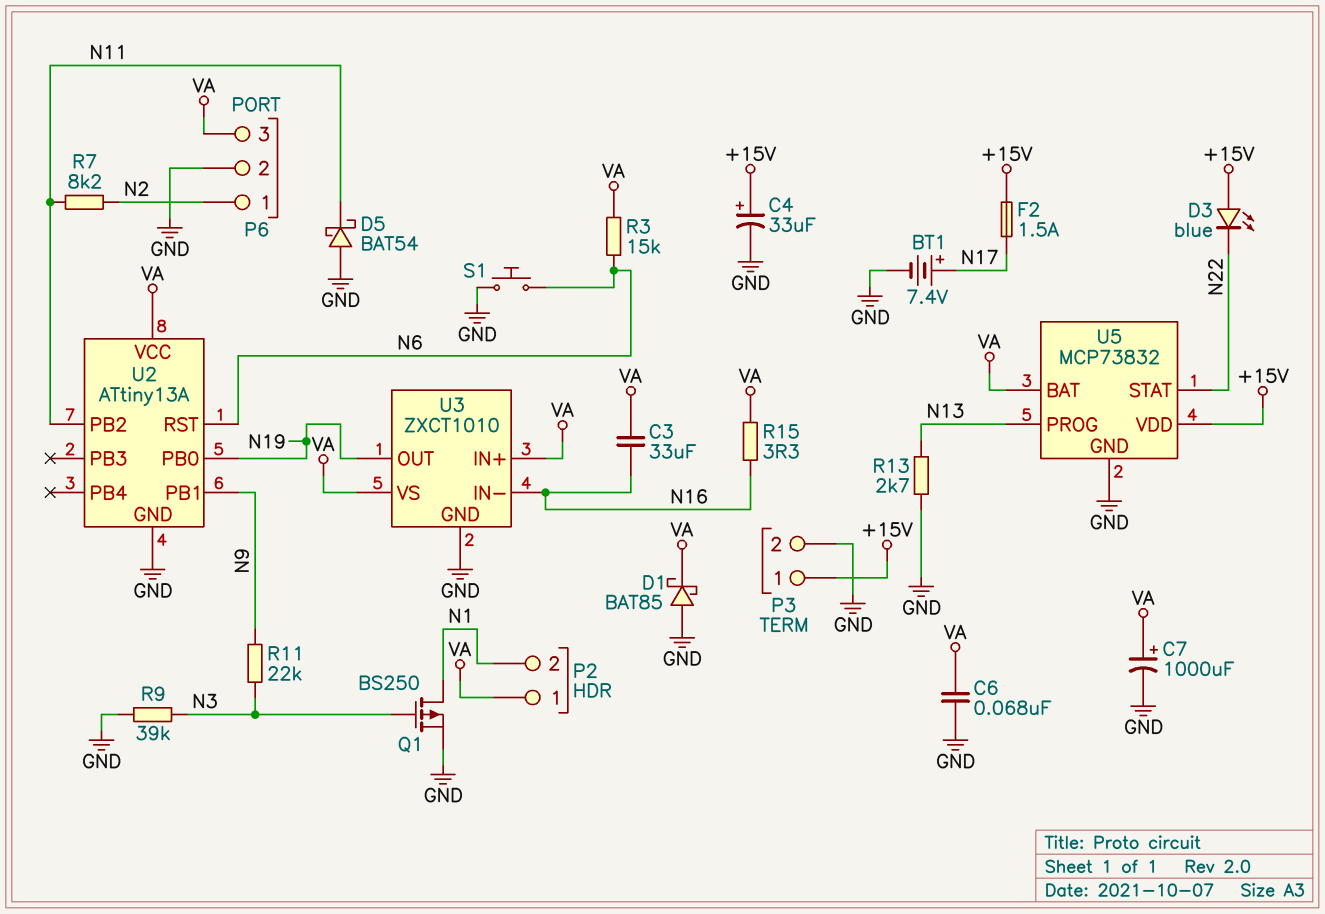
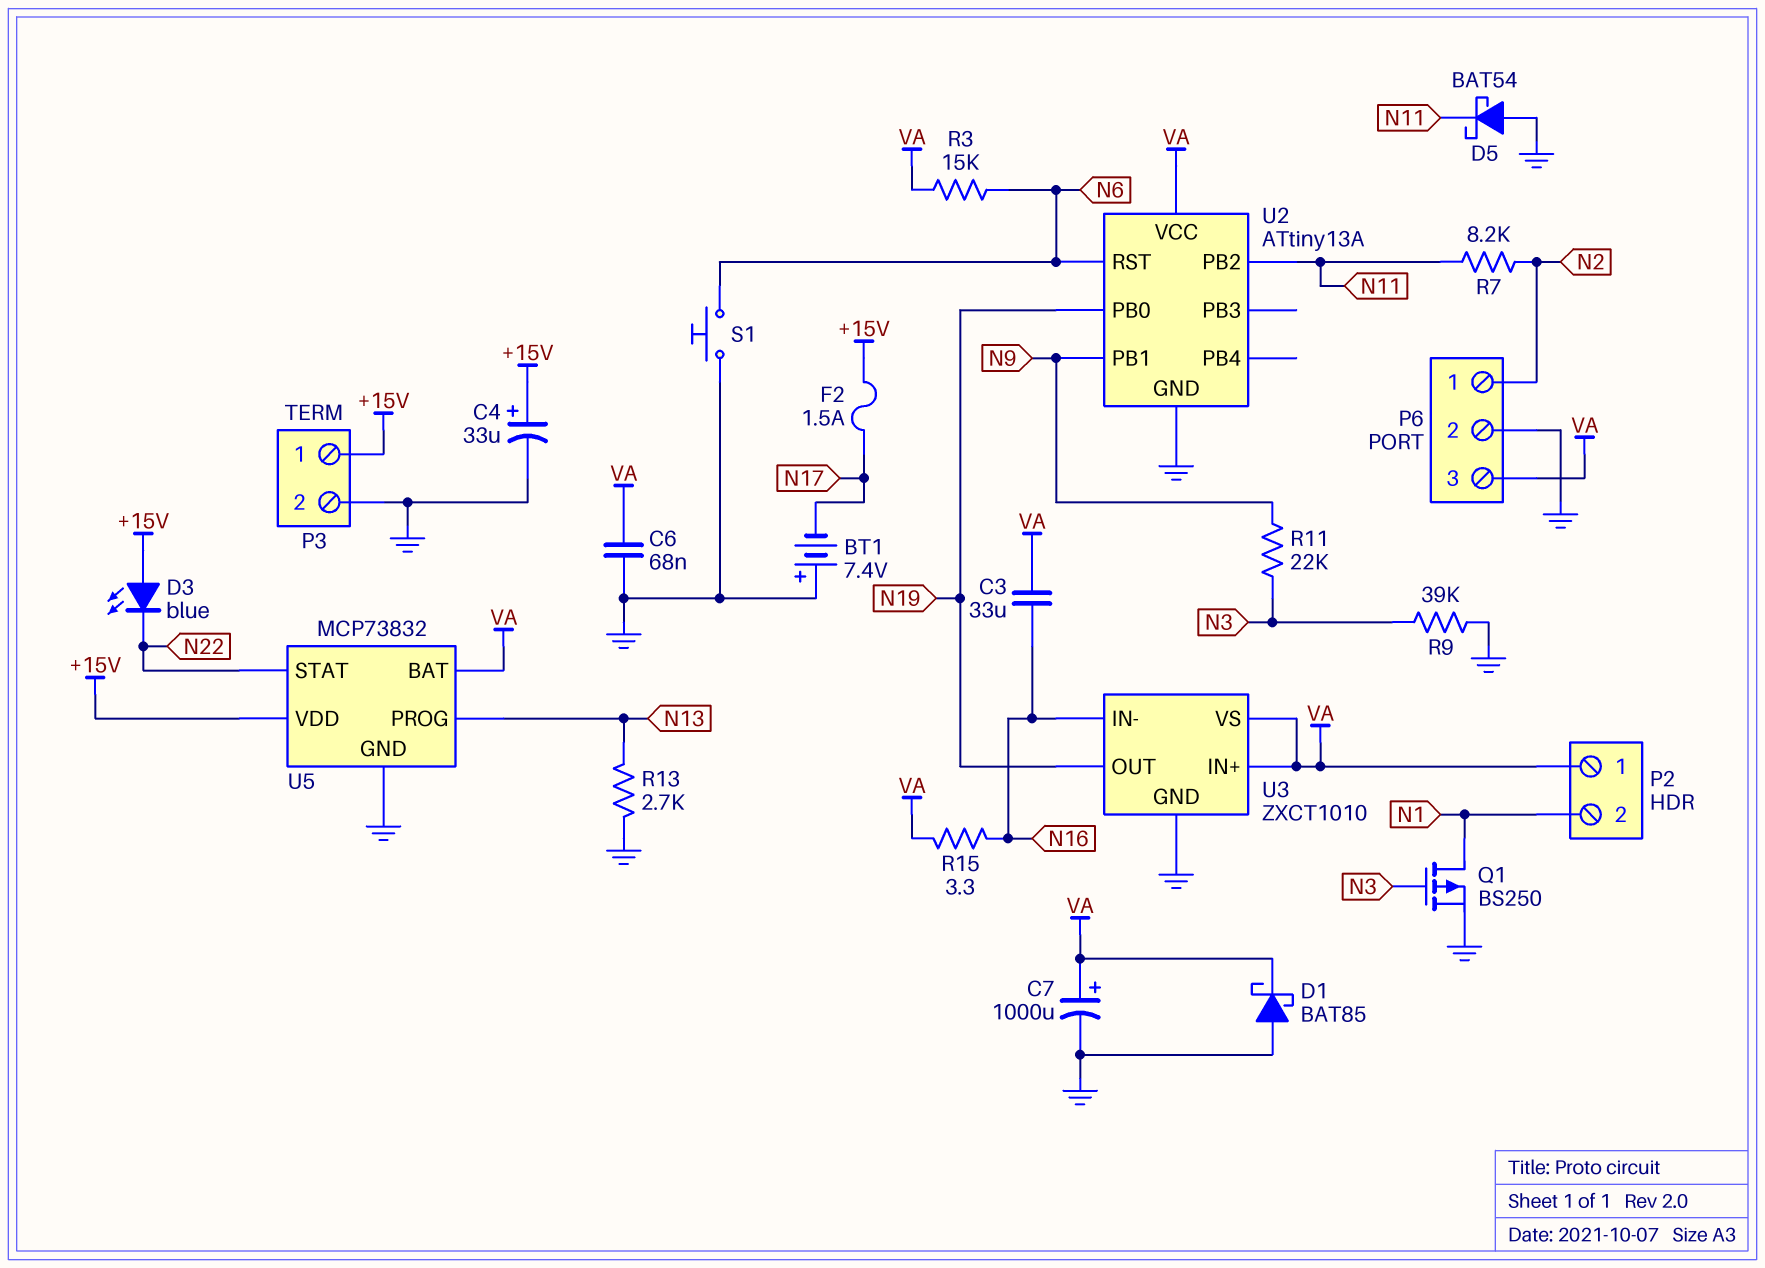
BT1: 7.4V (plus N17, minus GND) -> 7.4V (plus GND, minus N17)

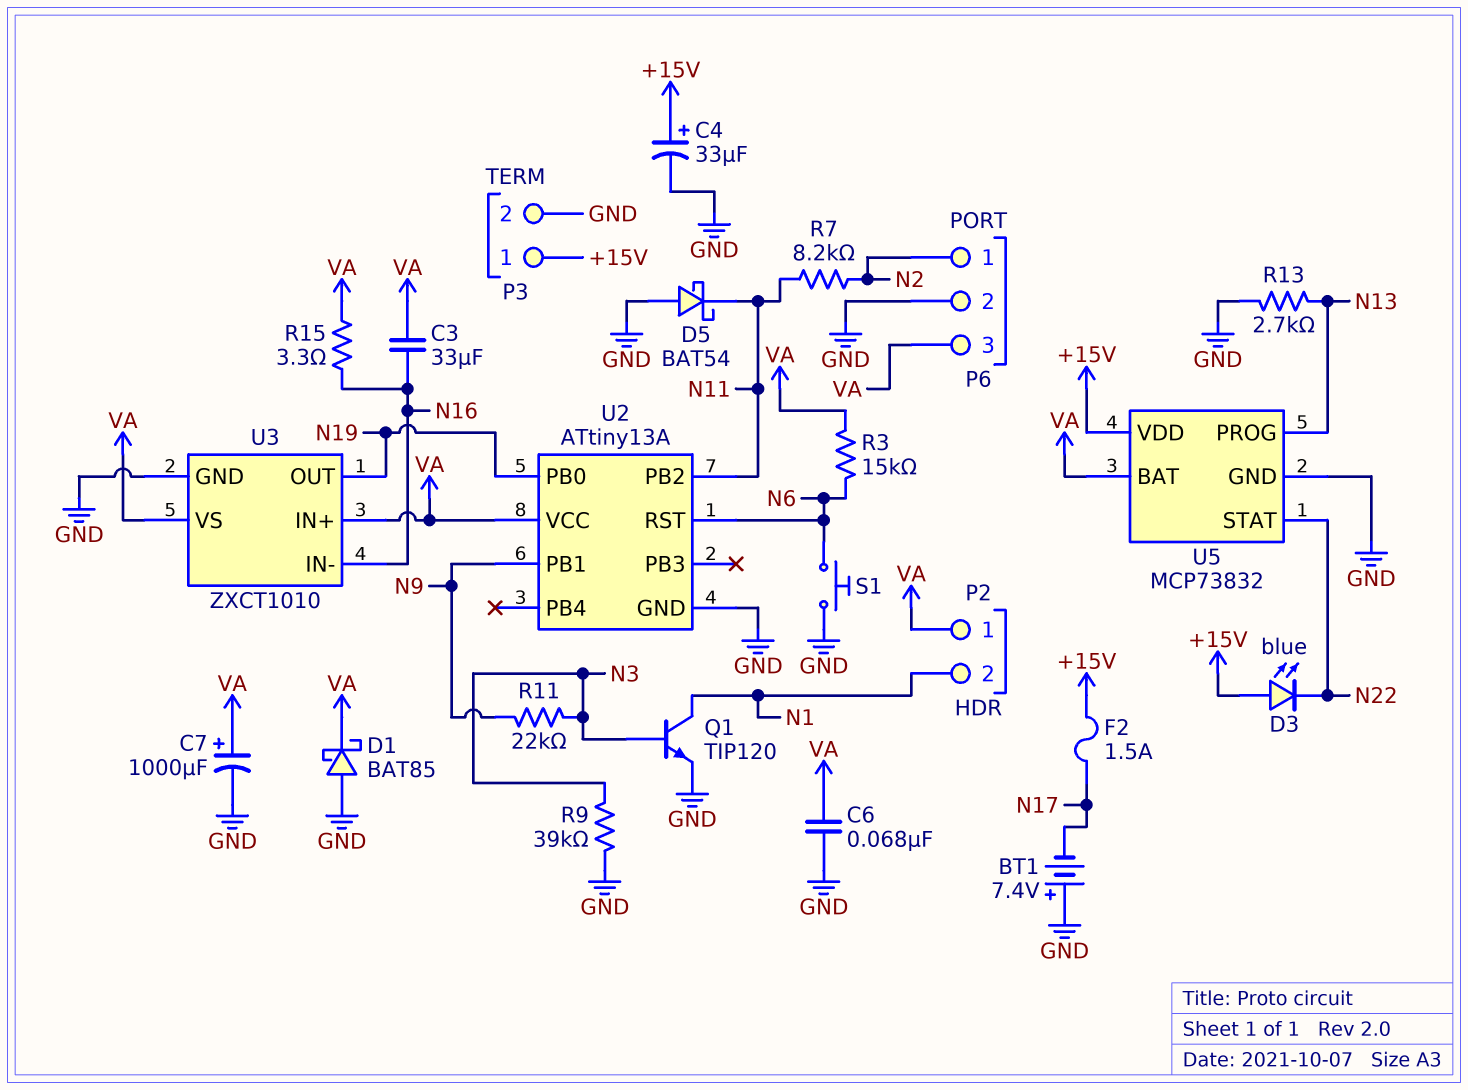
Q1: PMOS BS250 (G N3, D N1, S GND) -> NPN TIP120 (B N3, C N1, E GND)

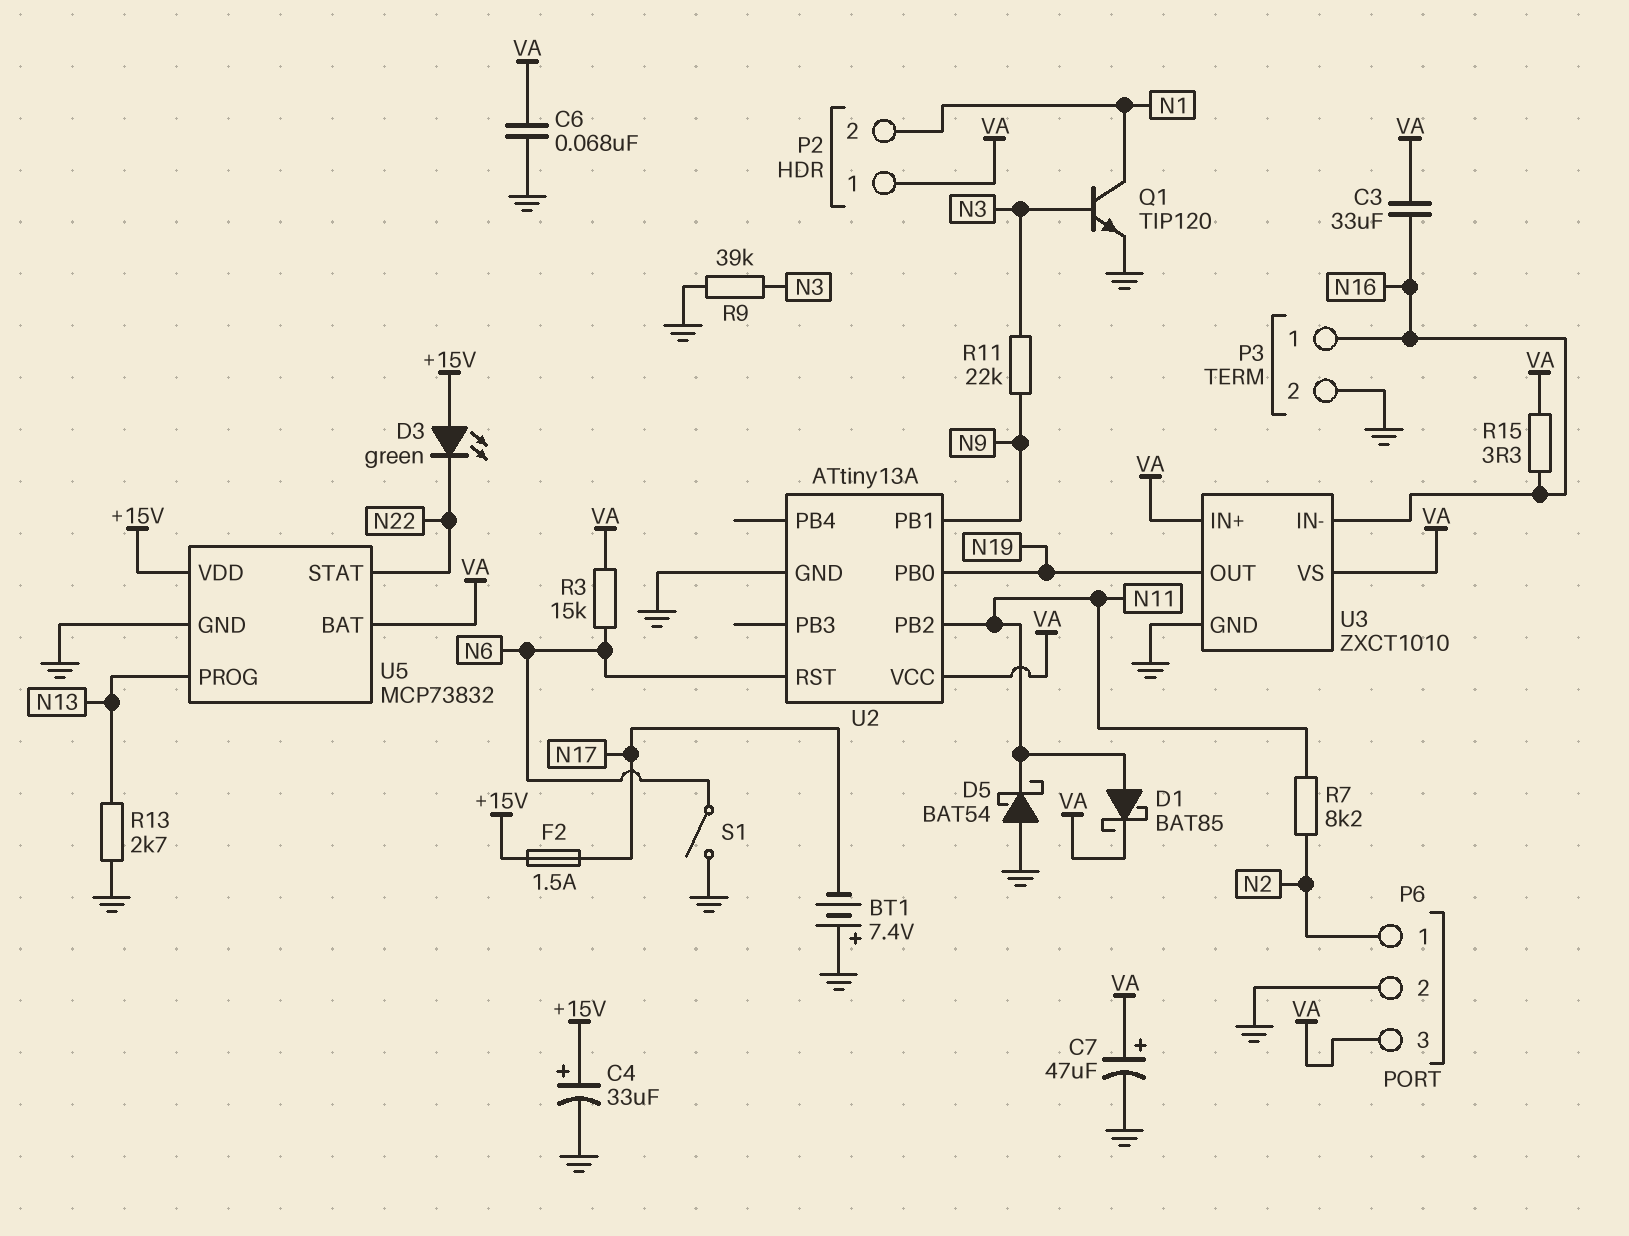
C7: 1000uF (plus VA, minus GND) -> 47uF (plus VA, minus GND)
D1: schottky BAT85 (A GND, K VA) -> schottky BAT85 (A N11, K VA)
D3: LED blue (A +15V, K N22) -> LED green (A +15V, K N22)
P3 pin 1: +15V -> N16
S1: button (GND, N6) -> switch (GND, N6)

